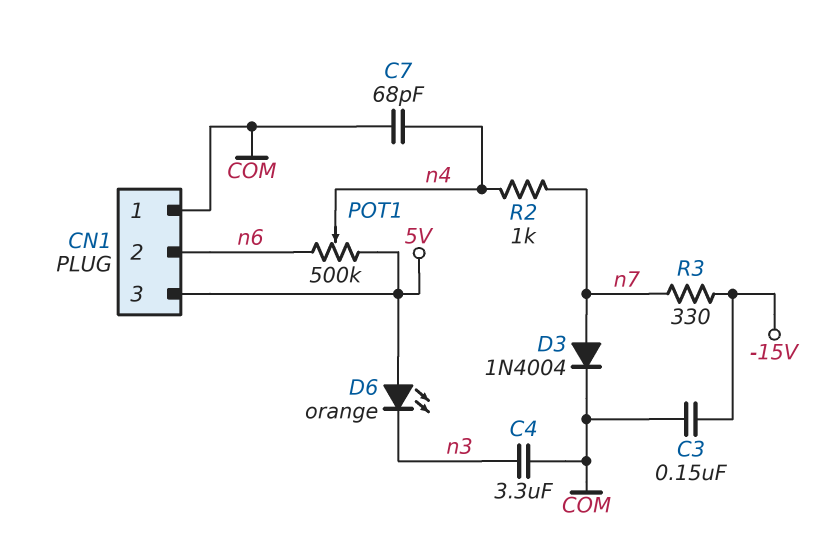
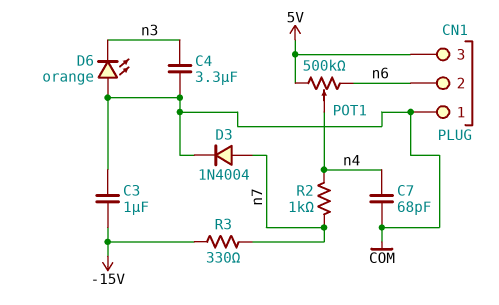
C3: 150nF (-15V, COM) -> 1uF (-15V, COM)
D6: LED orange (A 5V, K n3) -> LED orange (A COM, K n3)

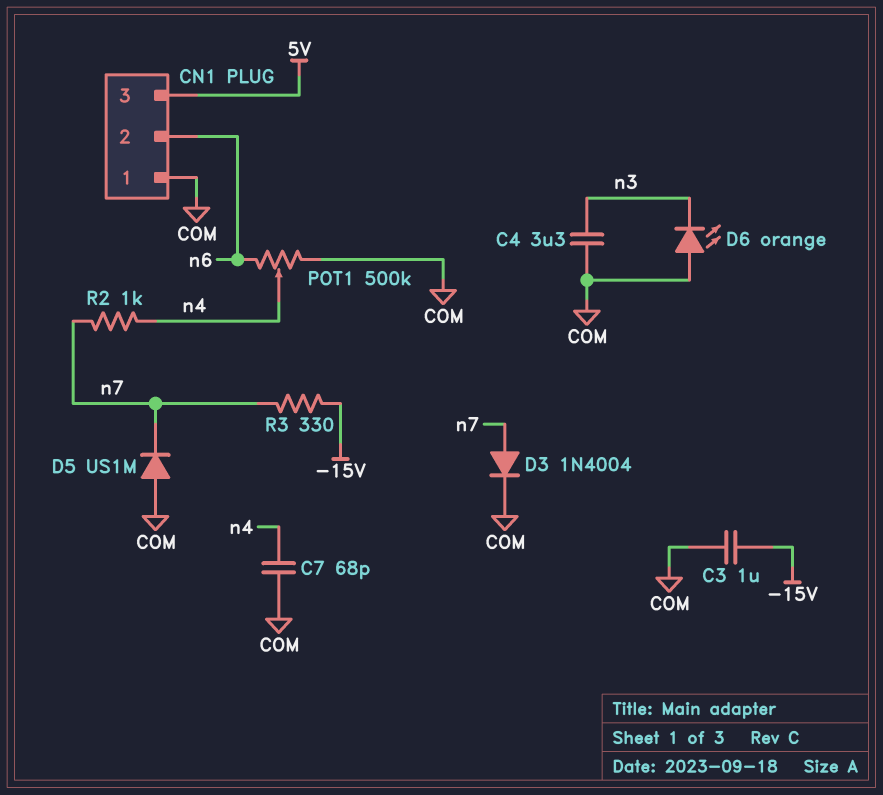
D5: none -> diode US1M (A COM, K n7)
POT1: 500k (5V, n6, wiper n4) -> 500k (COM, n6, wiper n4)

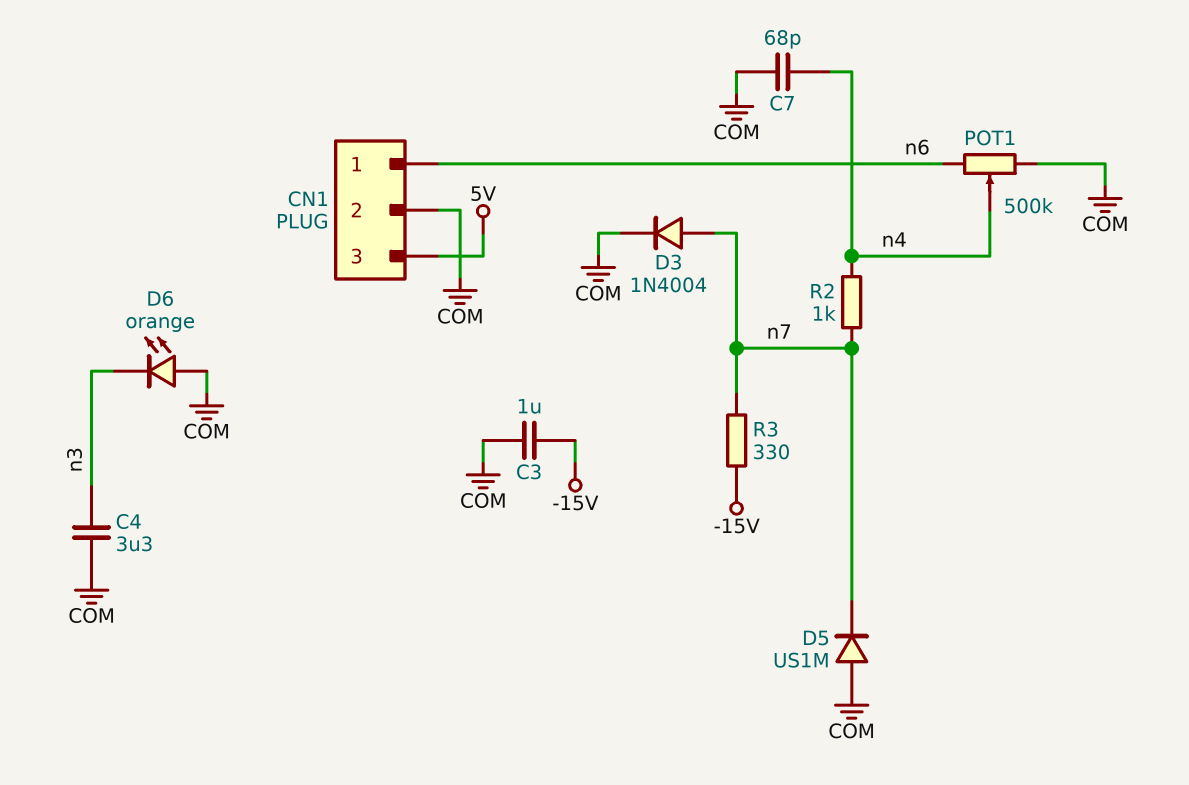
CN1 pin 1: COM -> n6
CN1 pin 2: n6 -> COM

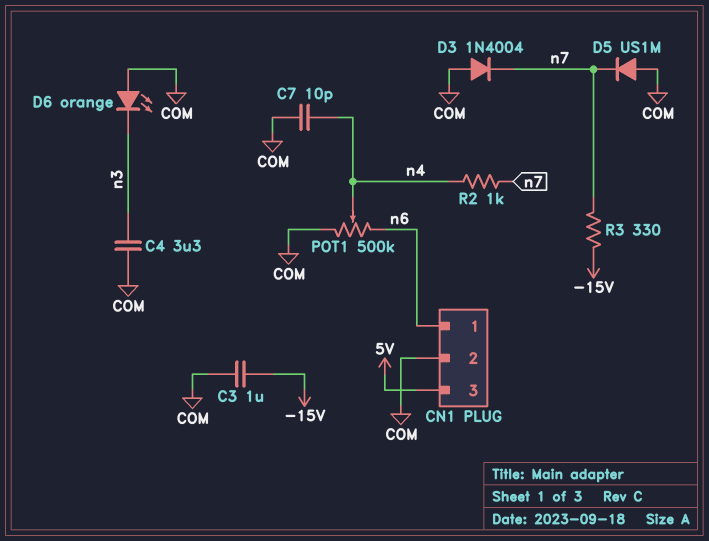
C7: 68pF (COM, n4) -> 10pF (COM, n4)
D3: diode 1N4004 (A n7, K COM) -> diode 1N4004 (A COM, K n7)

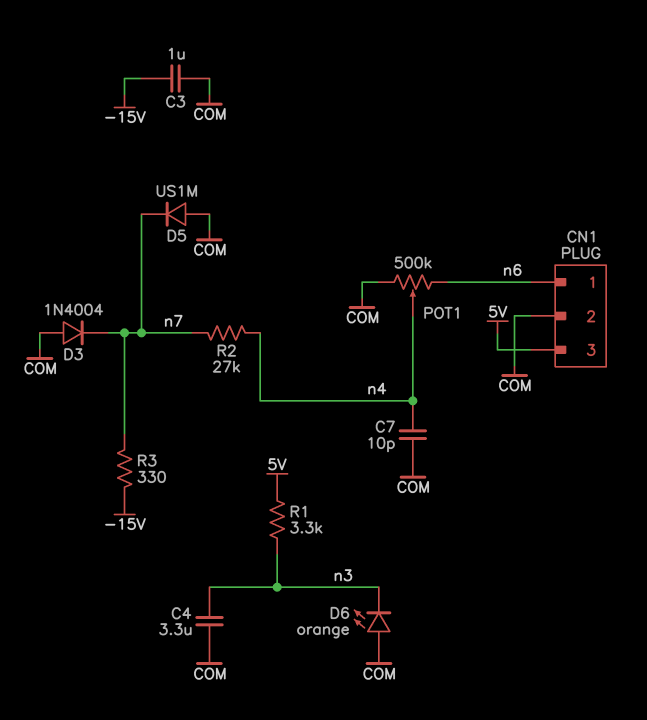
R1: none -> 3.3k (5V, n3)
R2: 1k (n4, n7) -> 27k (n4, n7)

